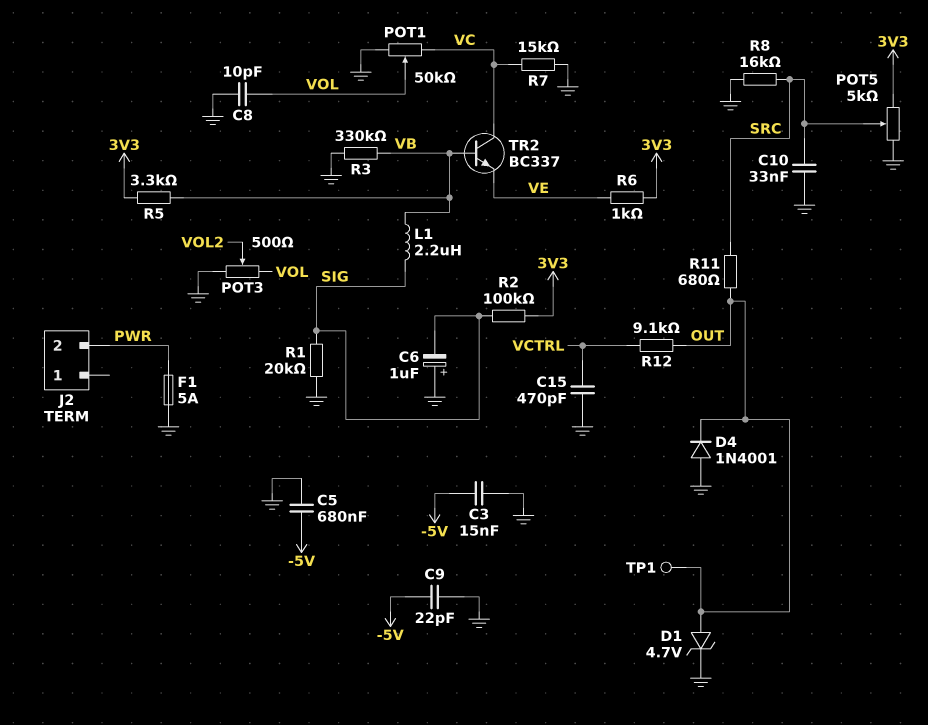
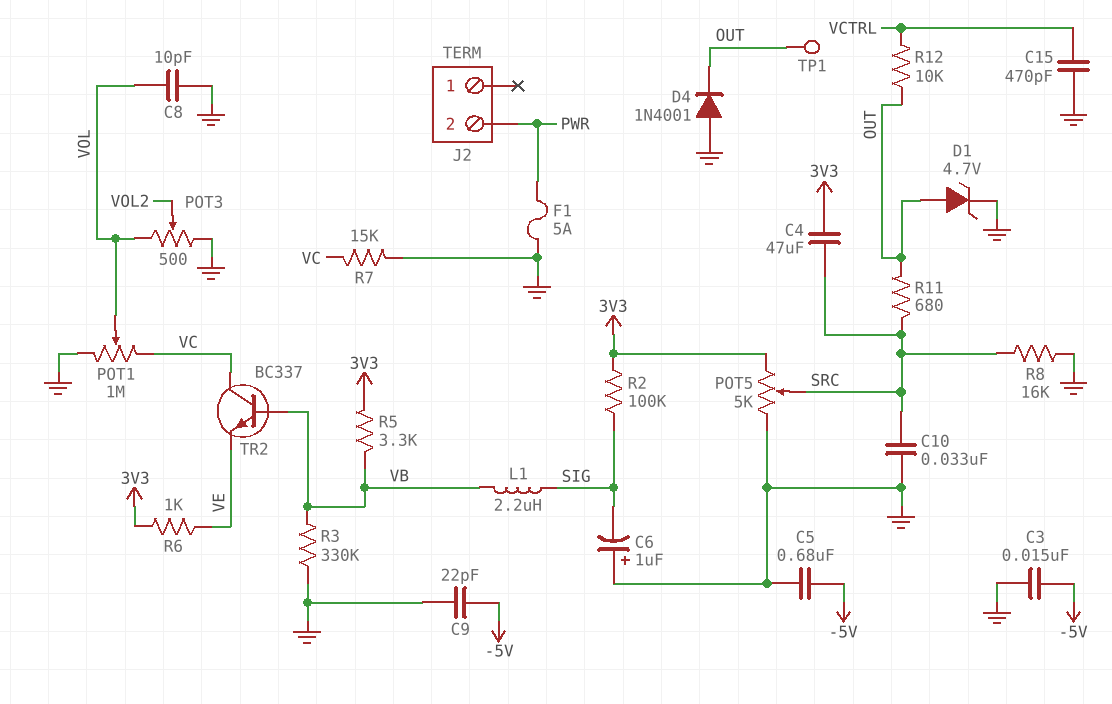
C4: none -> 47uF (3V3, SRC)
POT1: 50k (GND, VC, wiper VOL) -> 1M (GND, VC, wiper VOL)
R1: 20k (GND, SIG) -> none
R12: 9.1k (OUT, VCTRL) -> 10k (OUT, VCTRL)

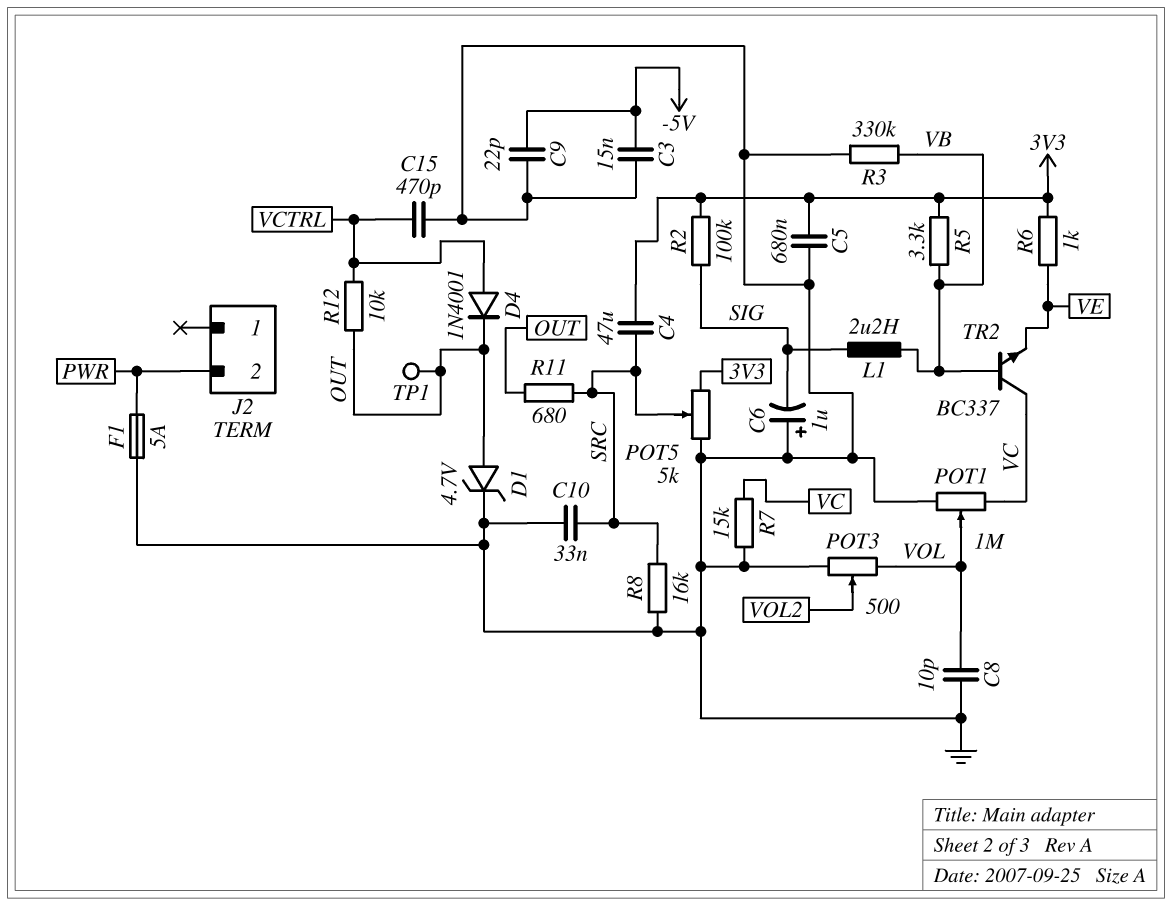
C5: 680nF (-5V, GND) -> 680nF (3V3, GND)
D4: diode 1N4001 (A GND, K OUT) -> diode 1N4001 (A VCTRL, K OUT)

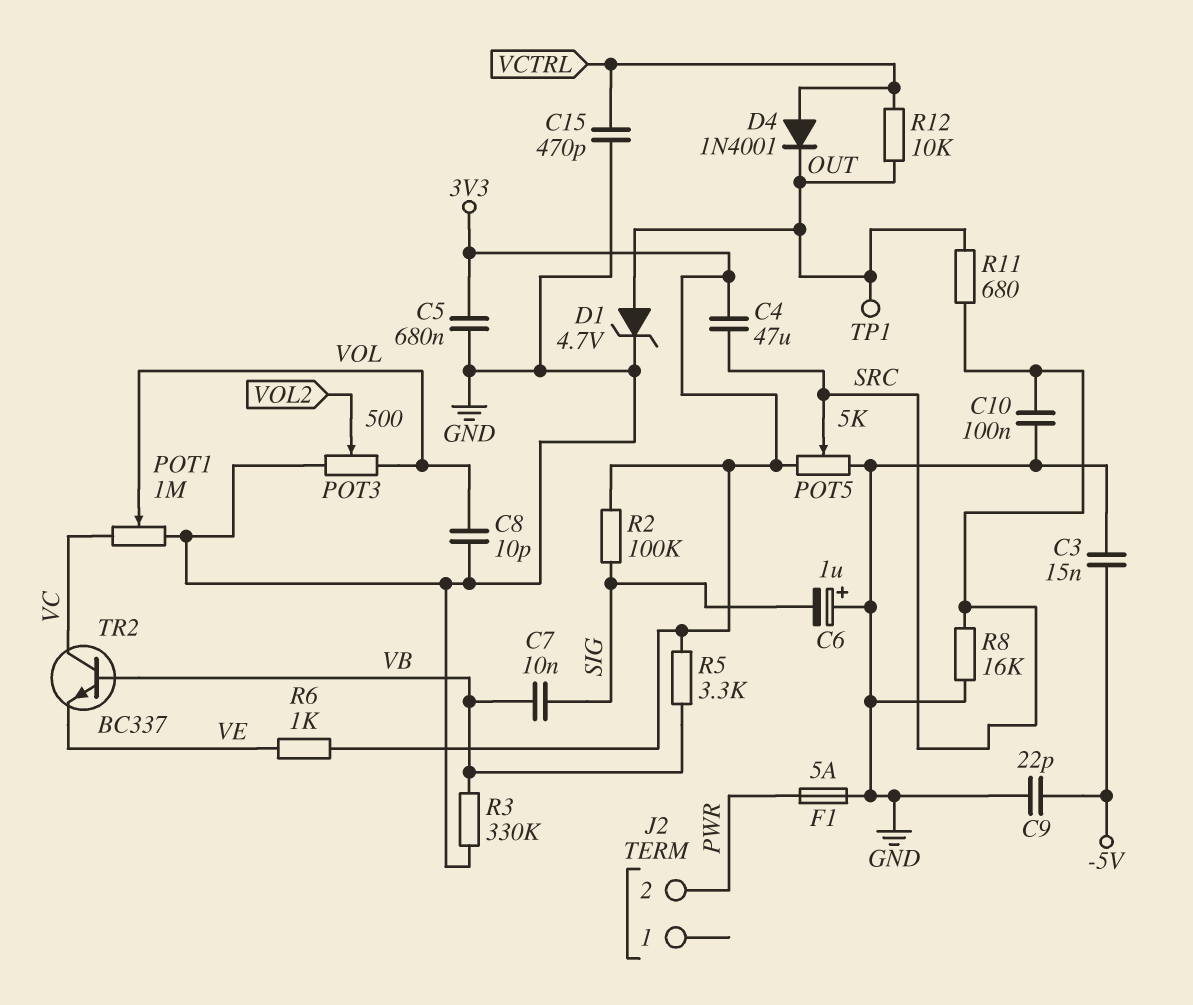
C7: none -> 10nF (SIG, VB)
C10: 33nF (GND, SRC) -> 100nF (GND, SRC)
L1: 2.2uH (SIG, VB) -> none
R7: 15k (GND, VC) -> none

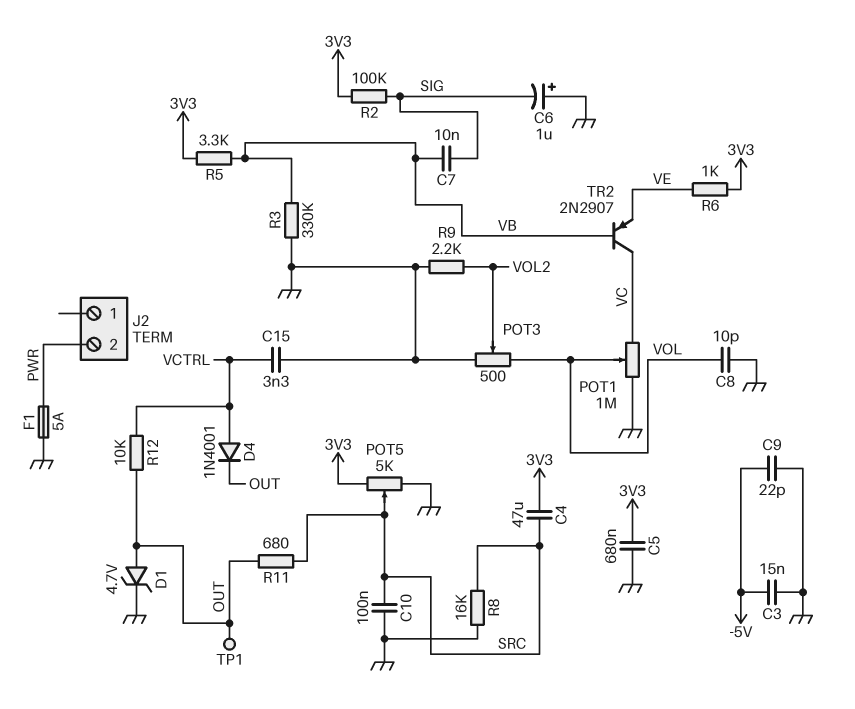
C15: 470pF (GND, VCTRL) -> 3.3nF (GND, VCTRL)
R9: none -> 2.2k (GND, VOL2)
TR2: NPN BC337 (B VB, C VC, E VE) -> PNP 2N2907 (B VB, C VC, E VE)

